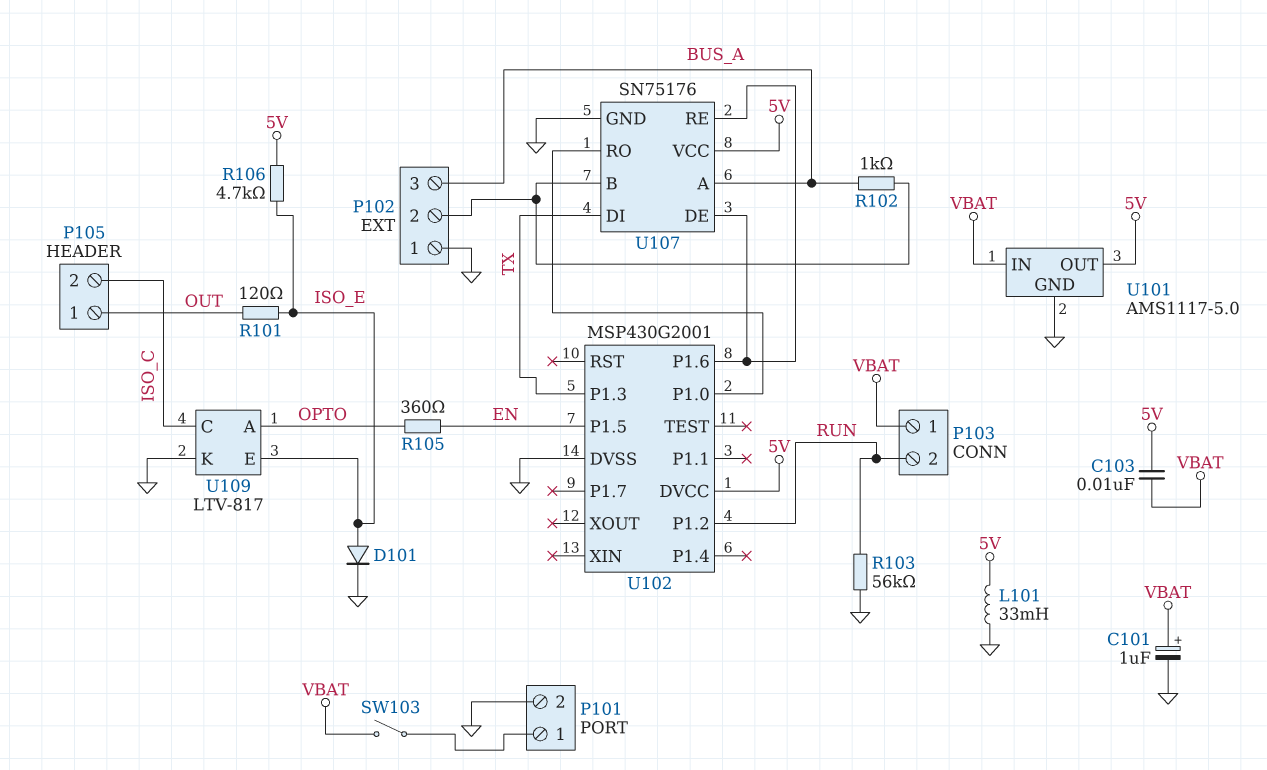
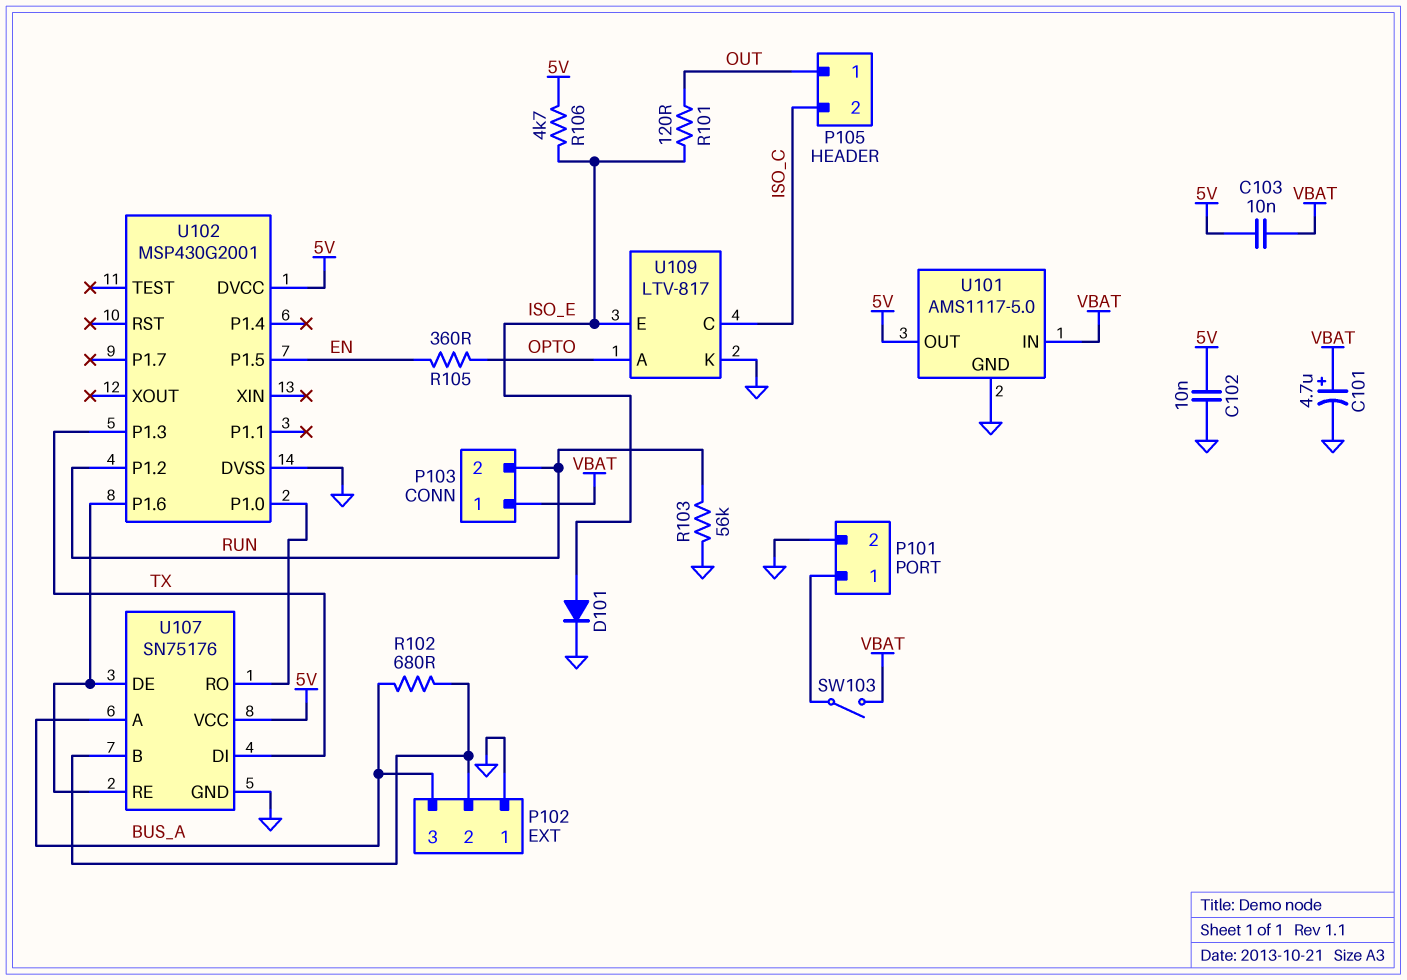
C101: 1uF (plus VBAT, minus GND) -> 4.7uF (plus VBAT, minus GND)
C102: none -> 10nF (5V, GND)
L101: 33mH (5V, GND) -> none
R102: 1k (BUS_A, P102/2) -> 680 (BUS_A, P102/2)

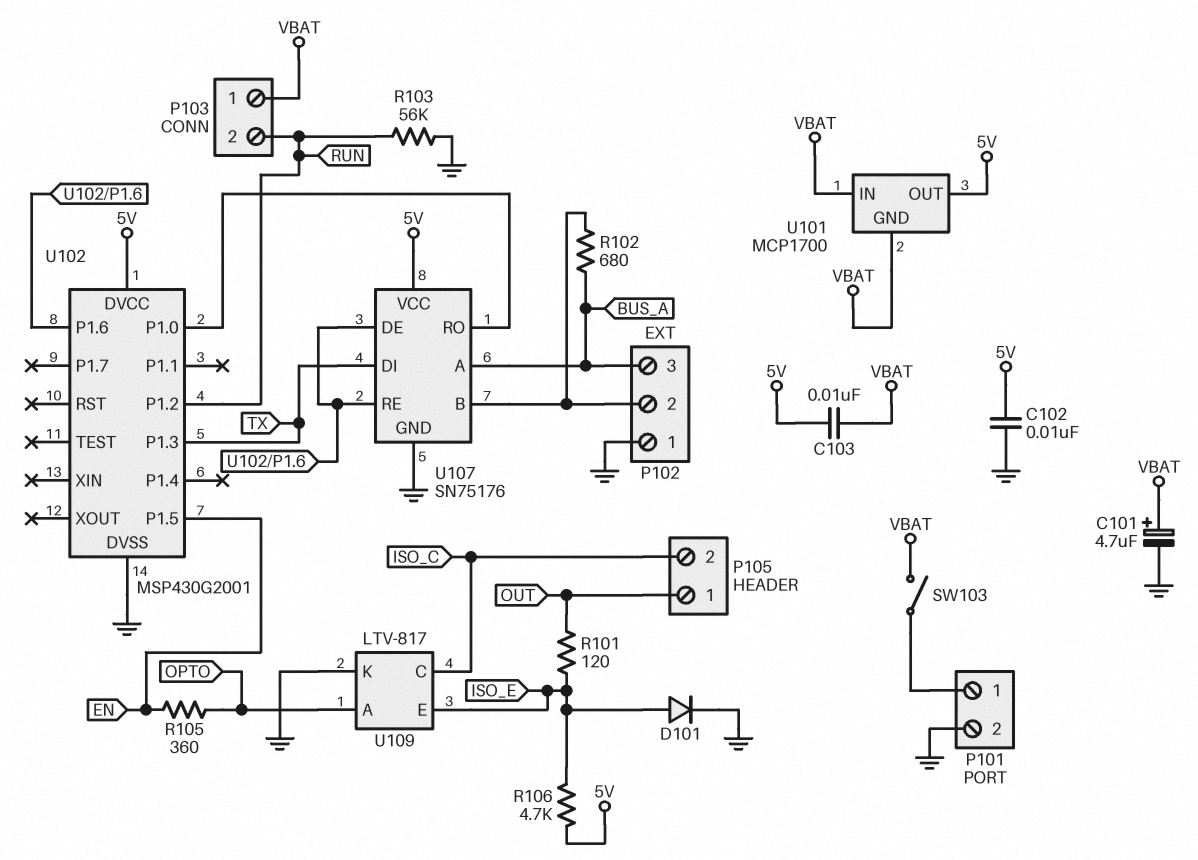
U101: AMS1117-5.0 -> MCP1700
U101 pin GND: GND -> VBAT

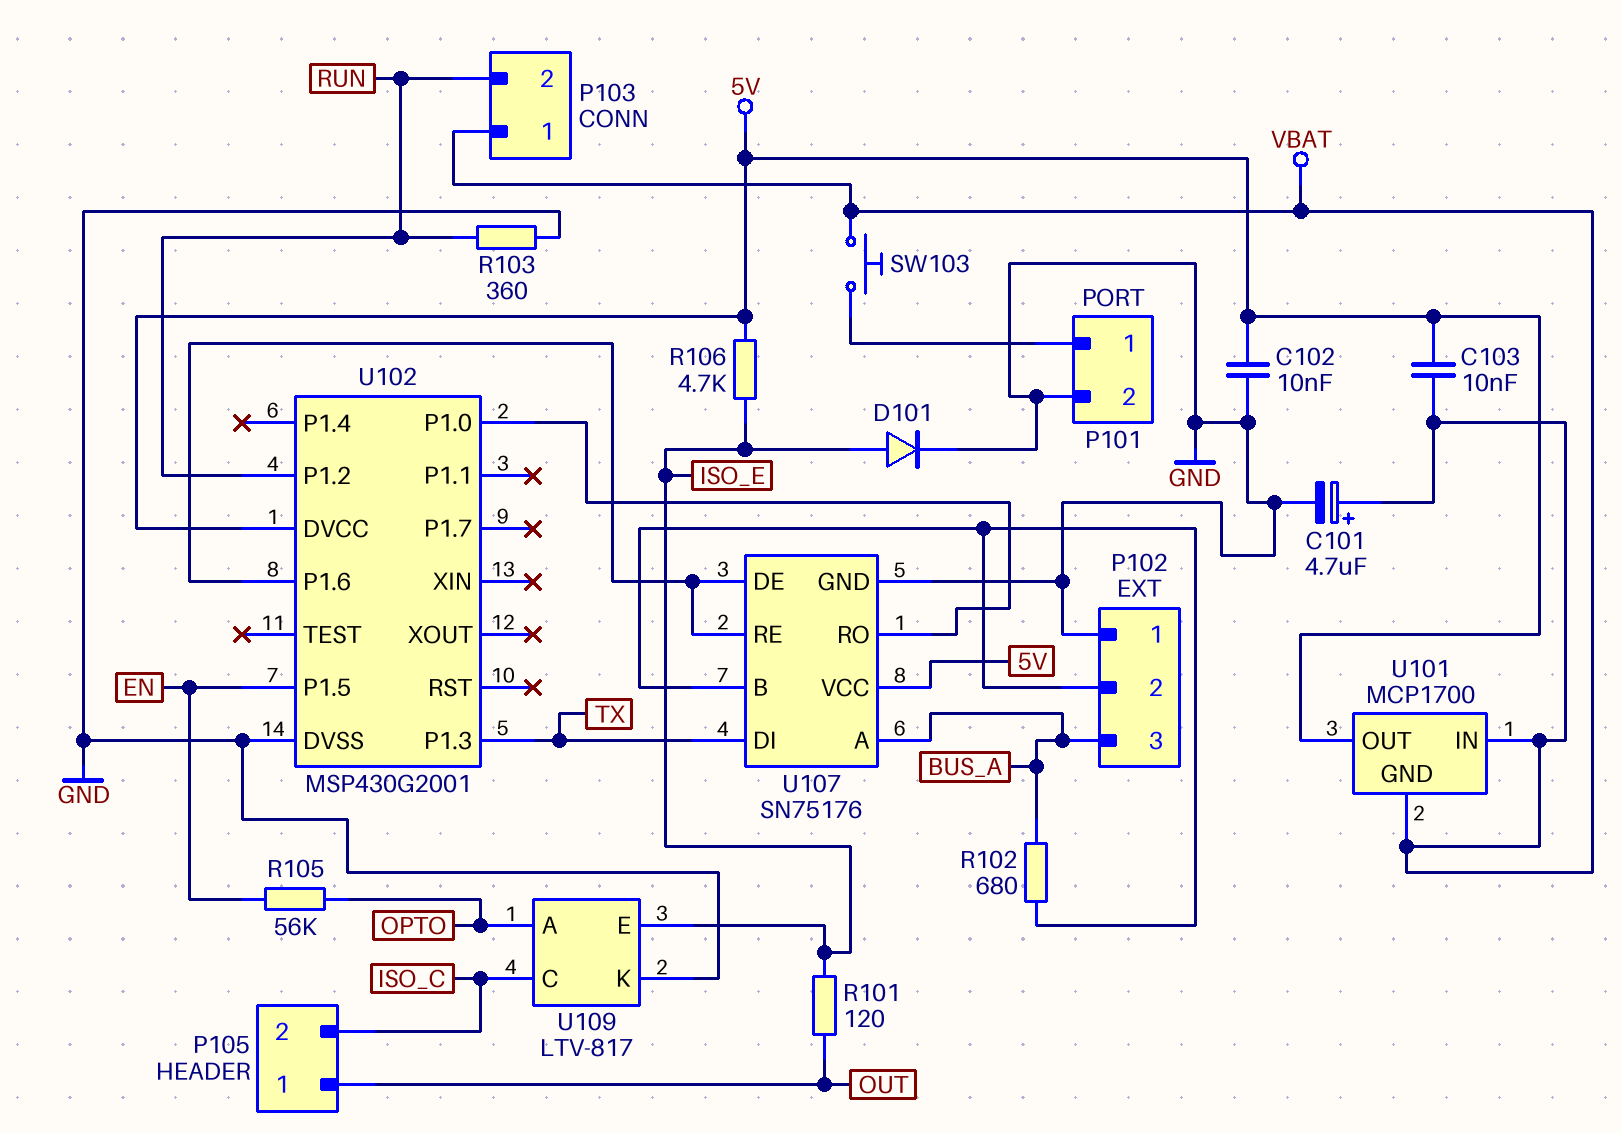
R103: 56k (GND, RUN) -> 360 (GND, RUN)
R105: 360 (EN, OPTO) -> 56k (EN, OPTO)
SW103: switch (P101/1, VBAT) -> button (P101/1, VBAT)

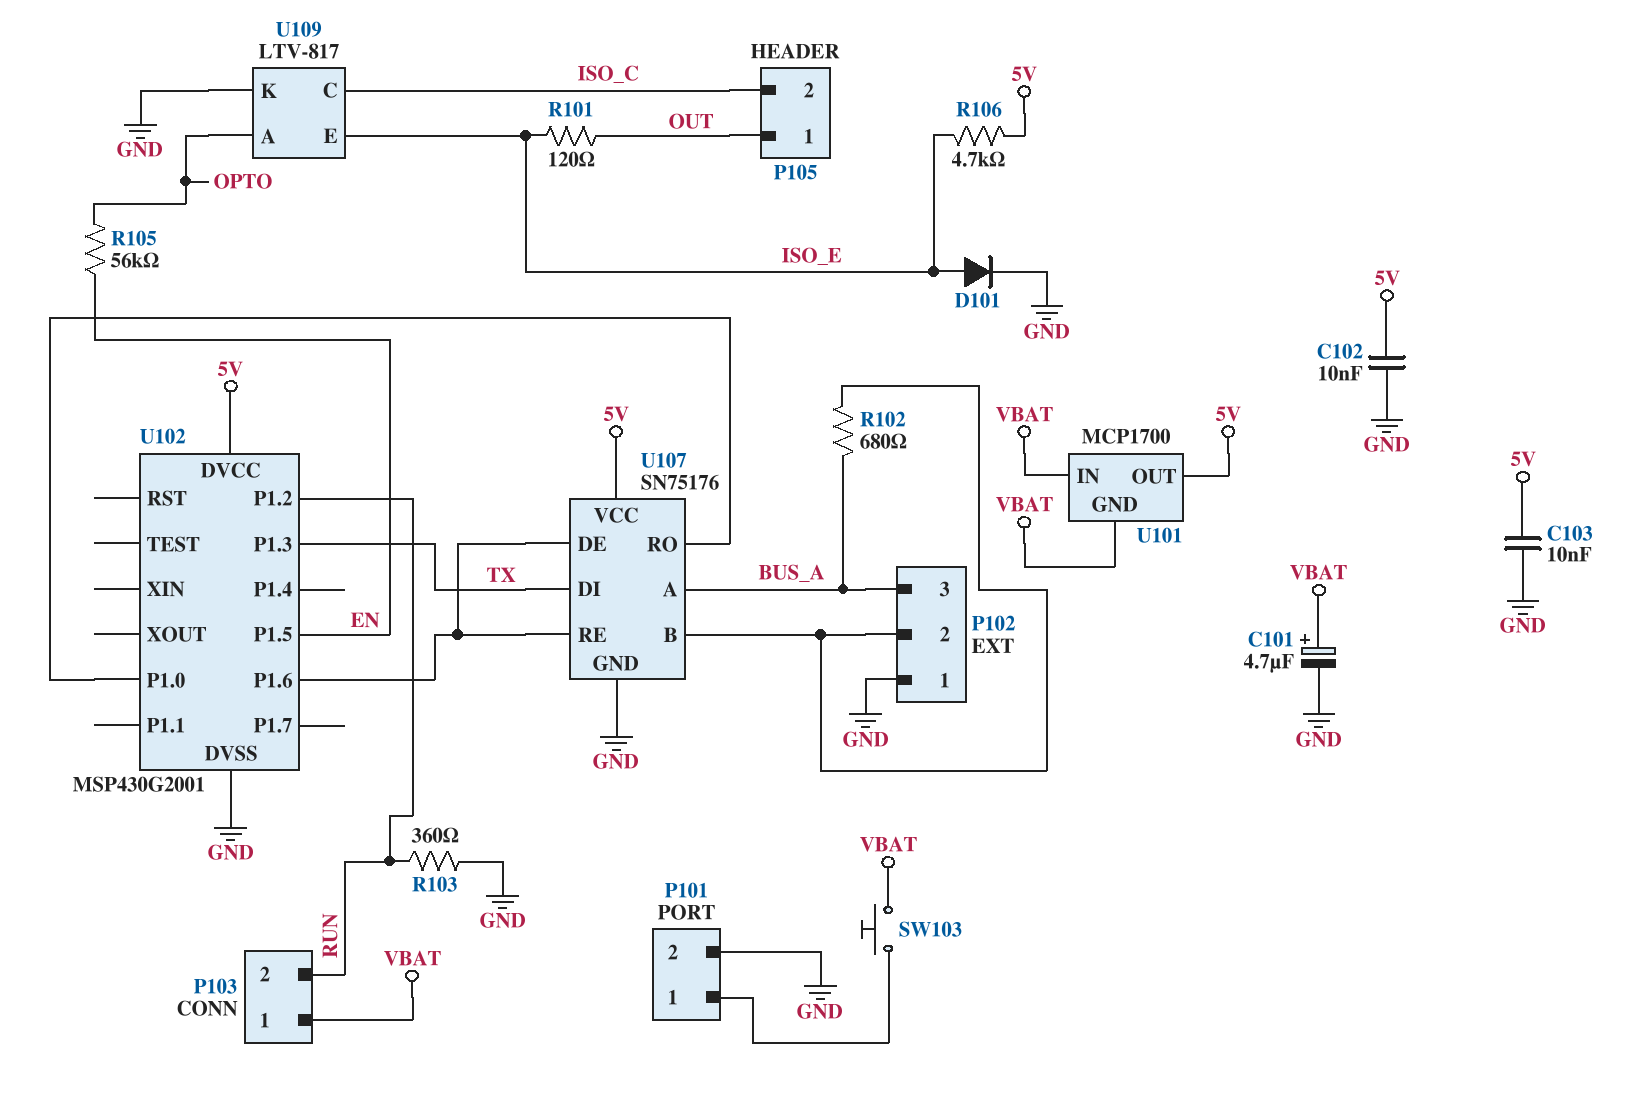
C103: 10nF (5V, VBAT) -> 10nF (5V, GND)

